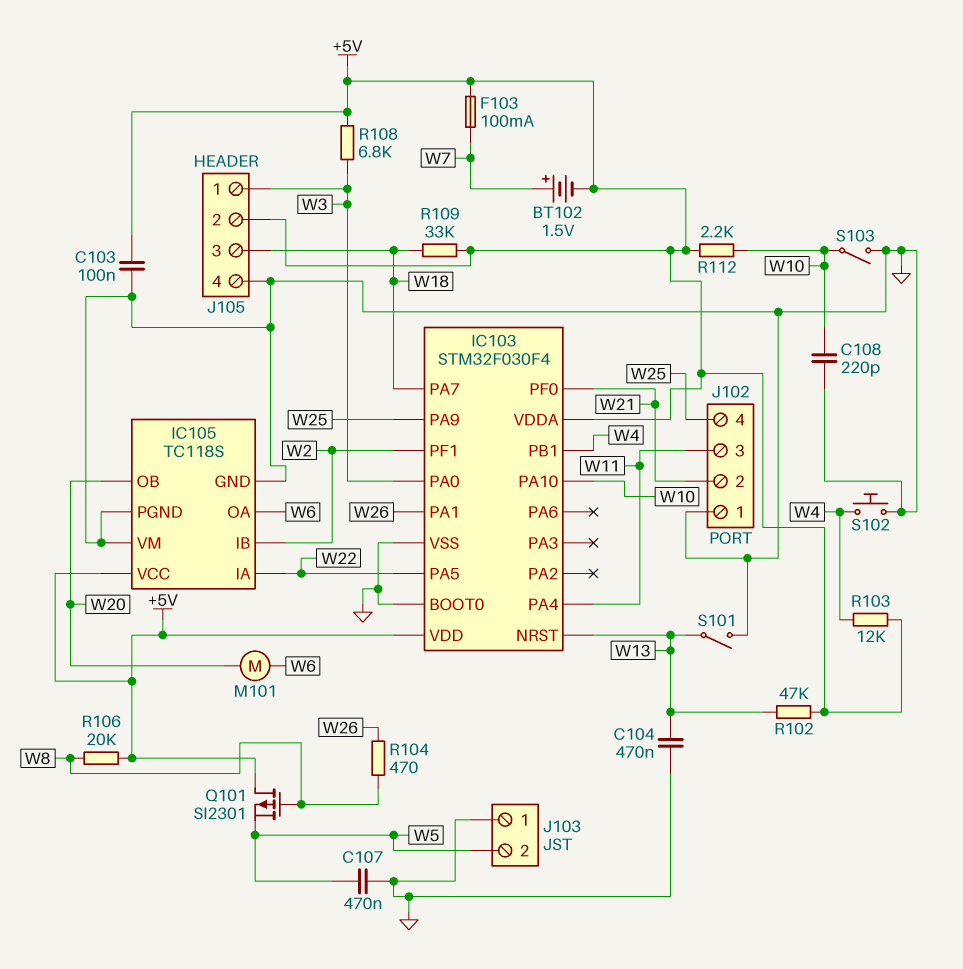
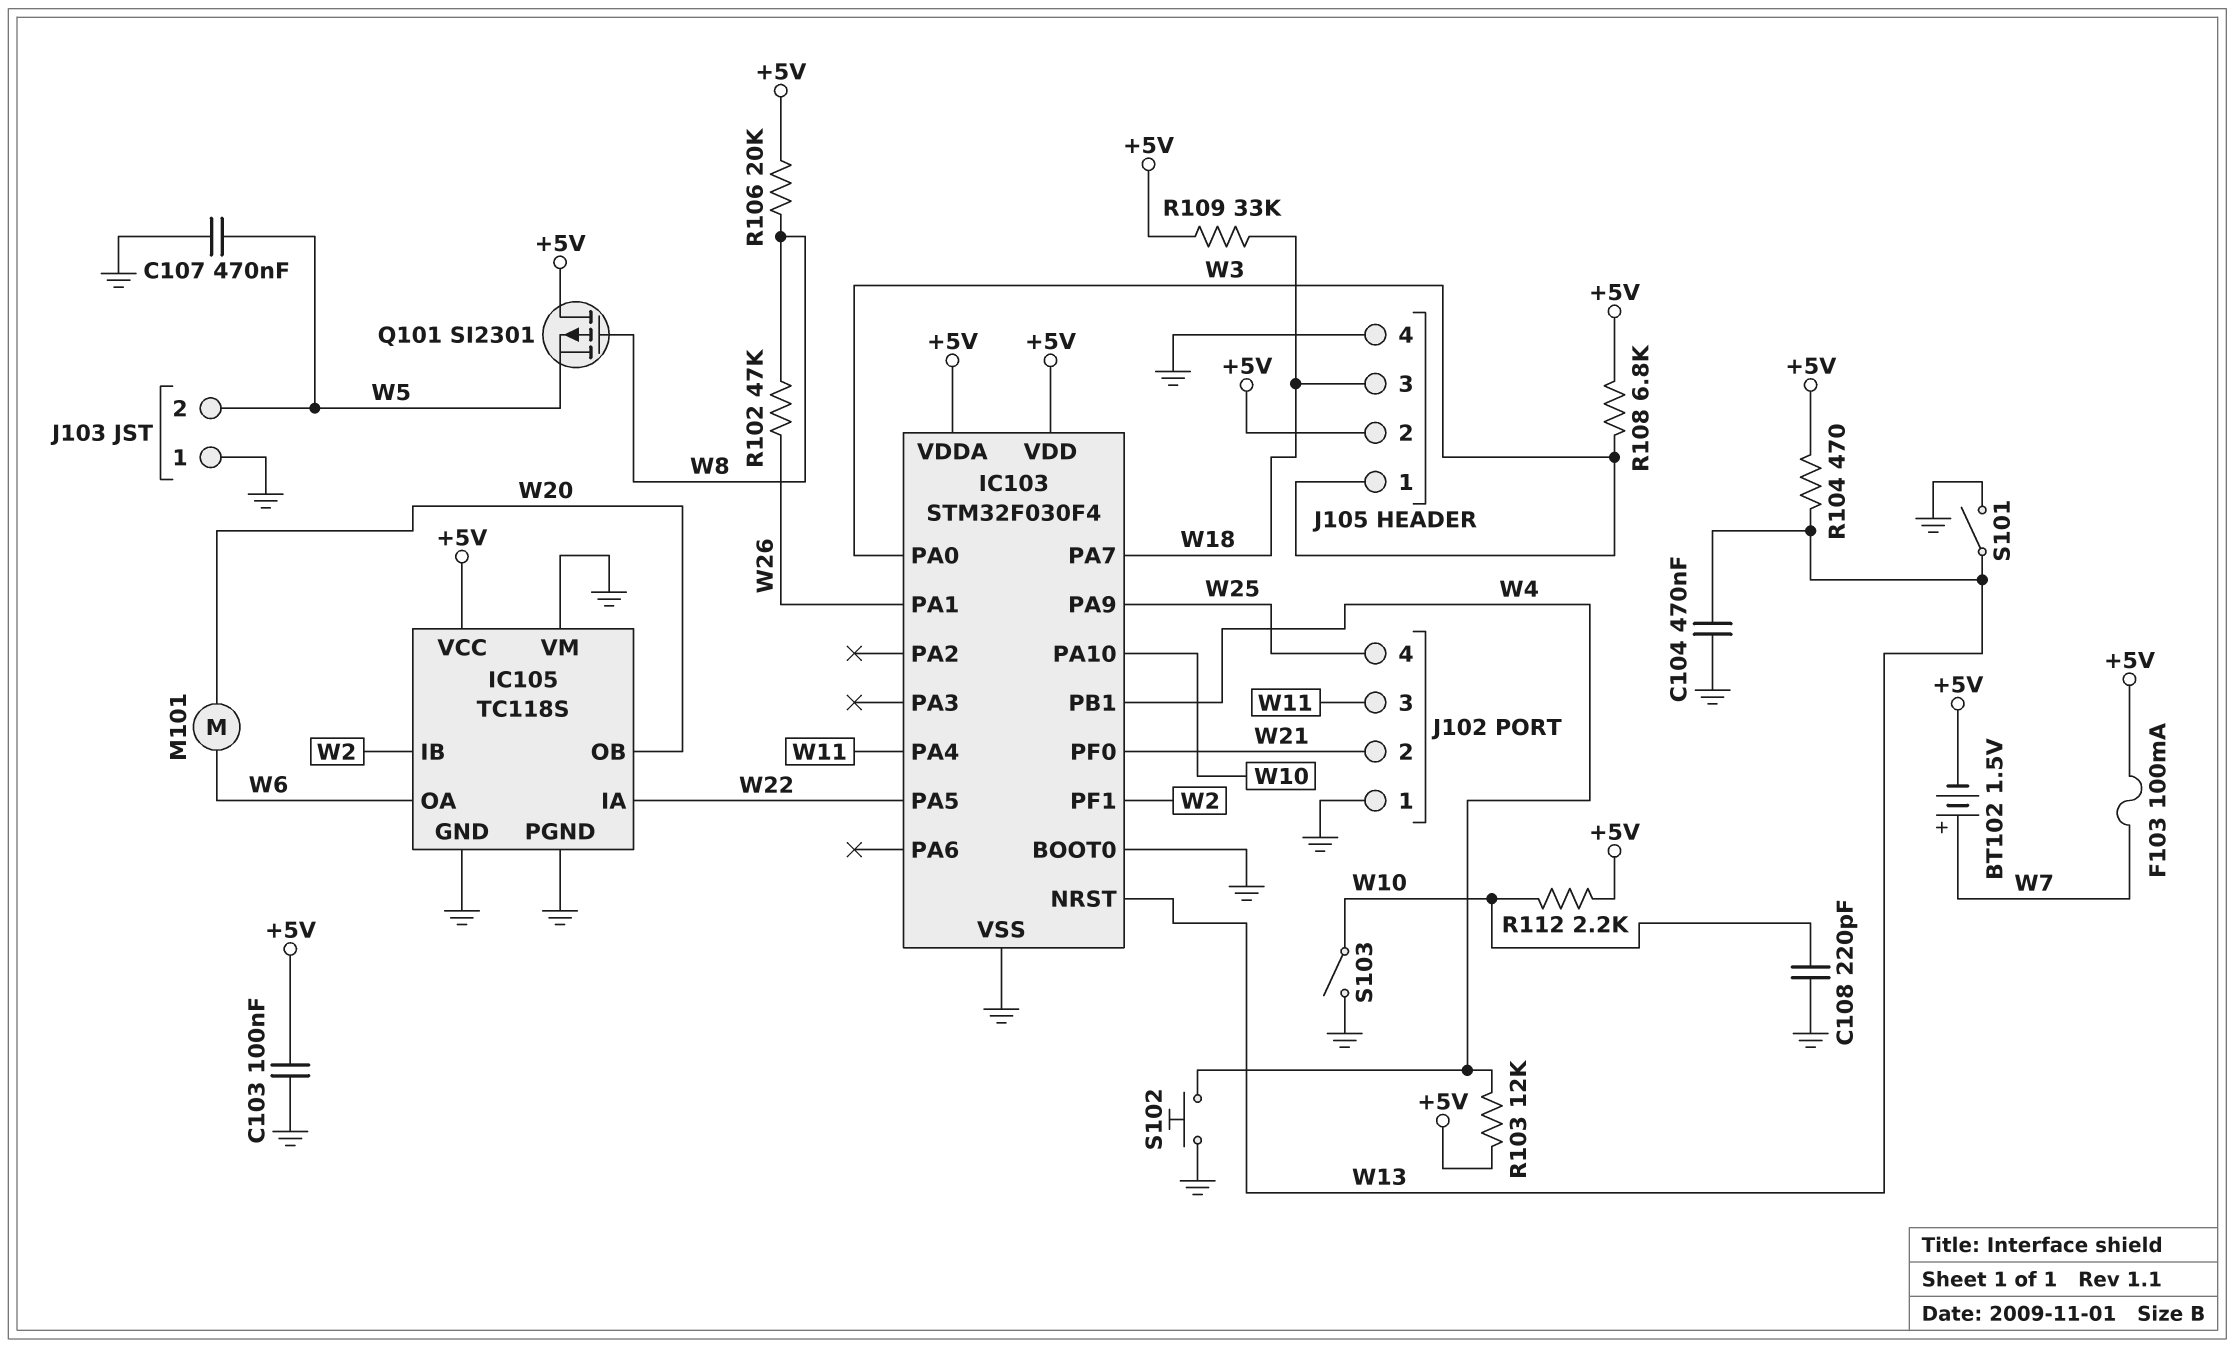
R102: 47k (+5V, W13) -> 47k (W8, W26)
R104: 470 (W8, W26) -> 470 (+5V, W13)

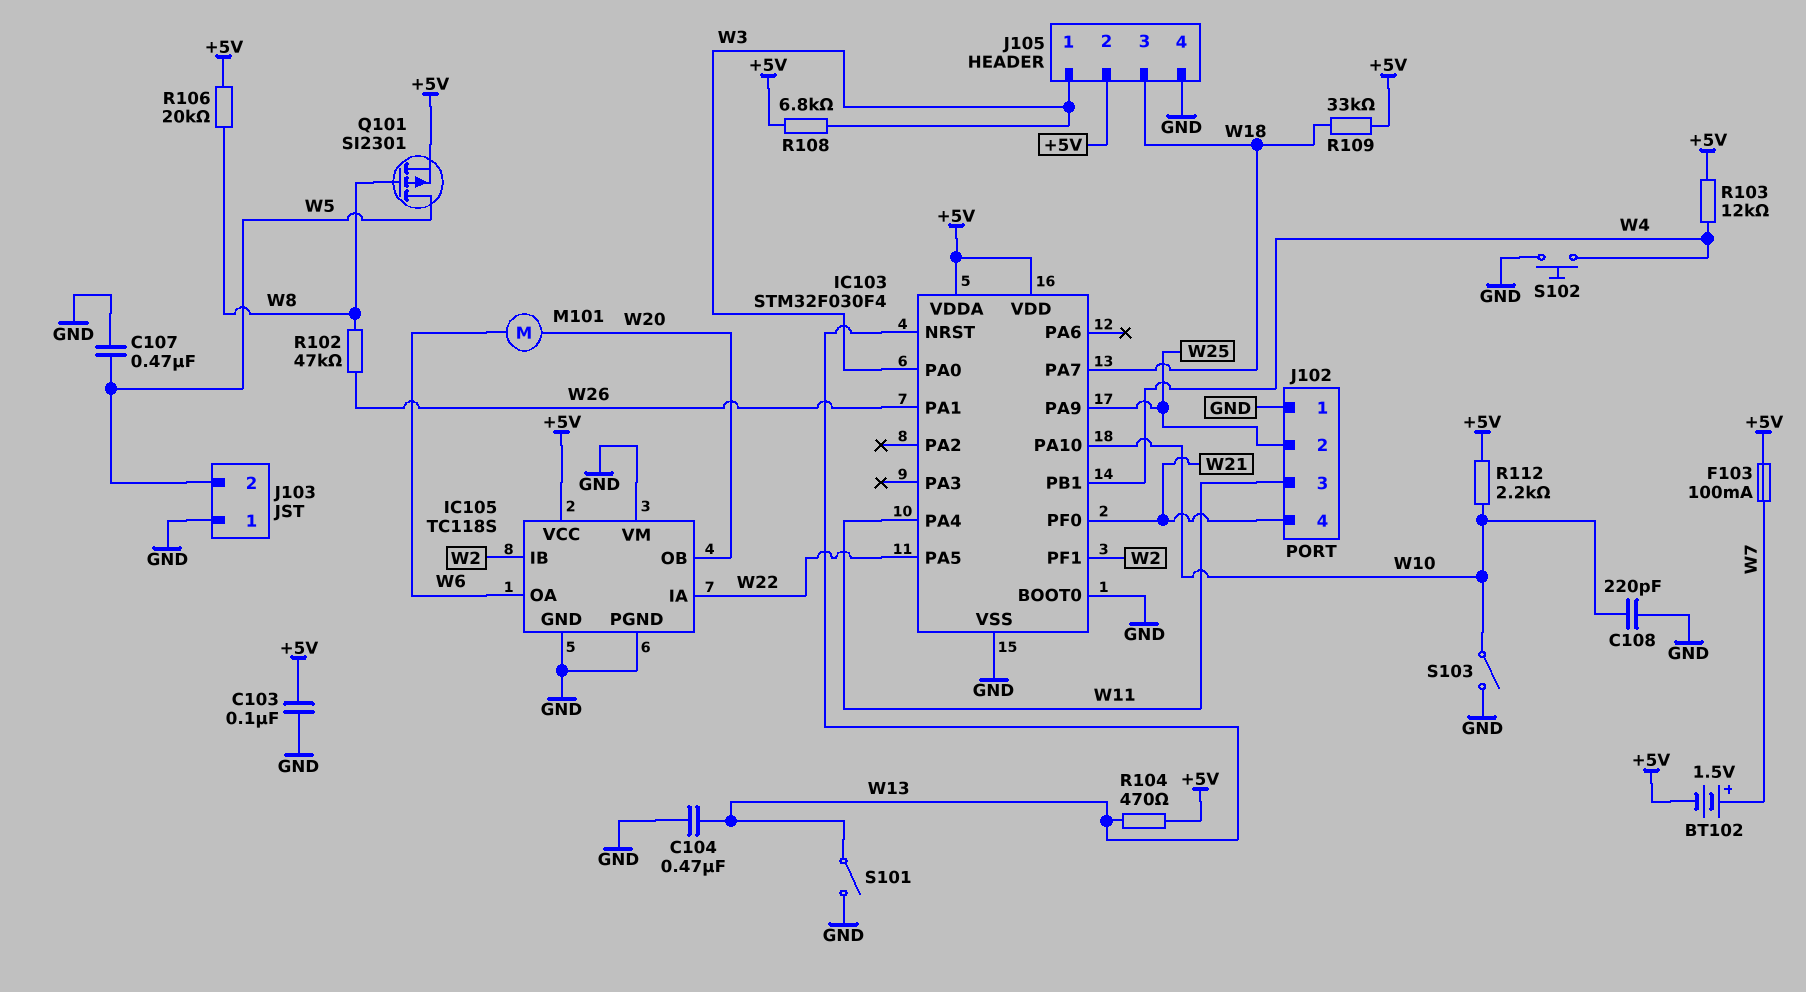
J102 pin 2: W21 -> W25
J102 pin 4: W25 -> W21
Q101: PMOS SI2301 (G W8, D +5V, S W5) -> PMOS SI2301 (G W8, D W5, S +5V)

